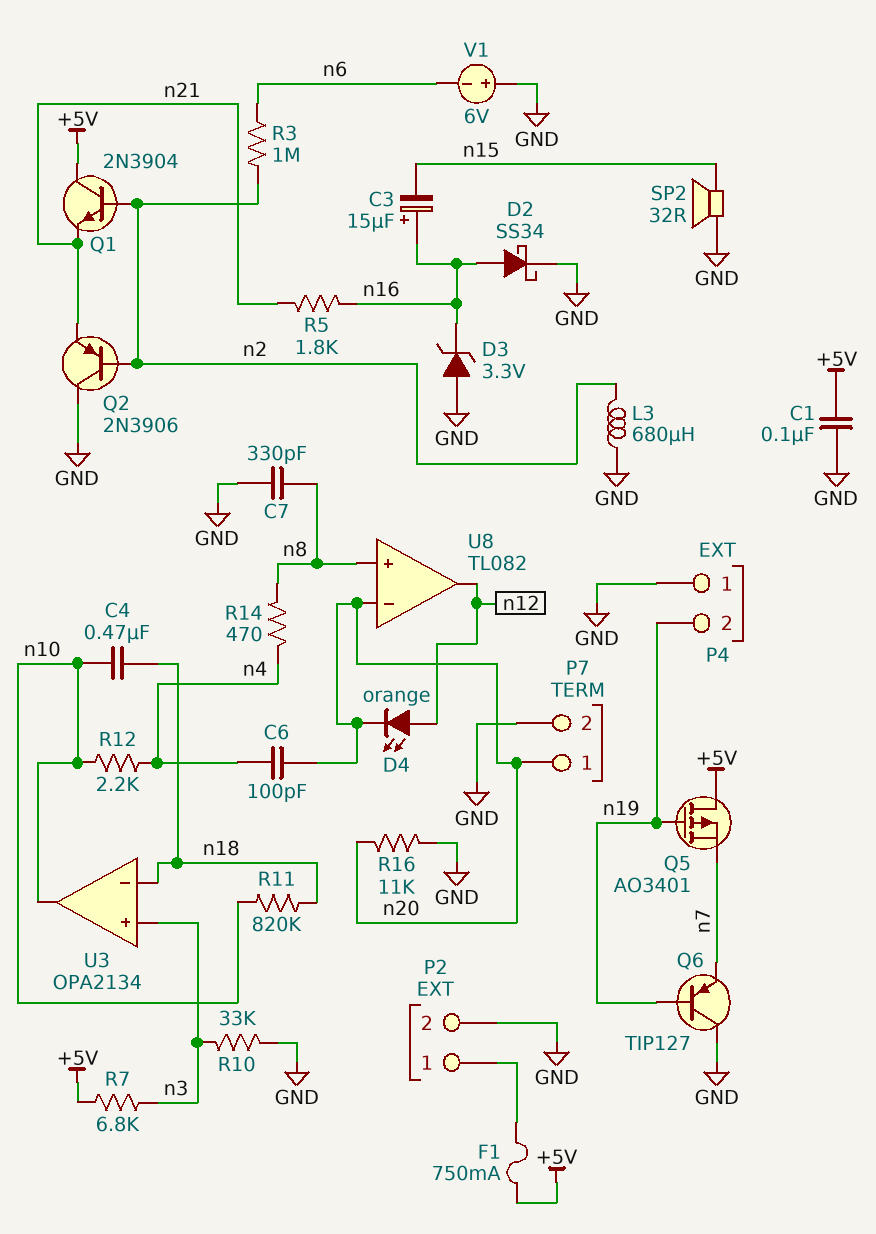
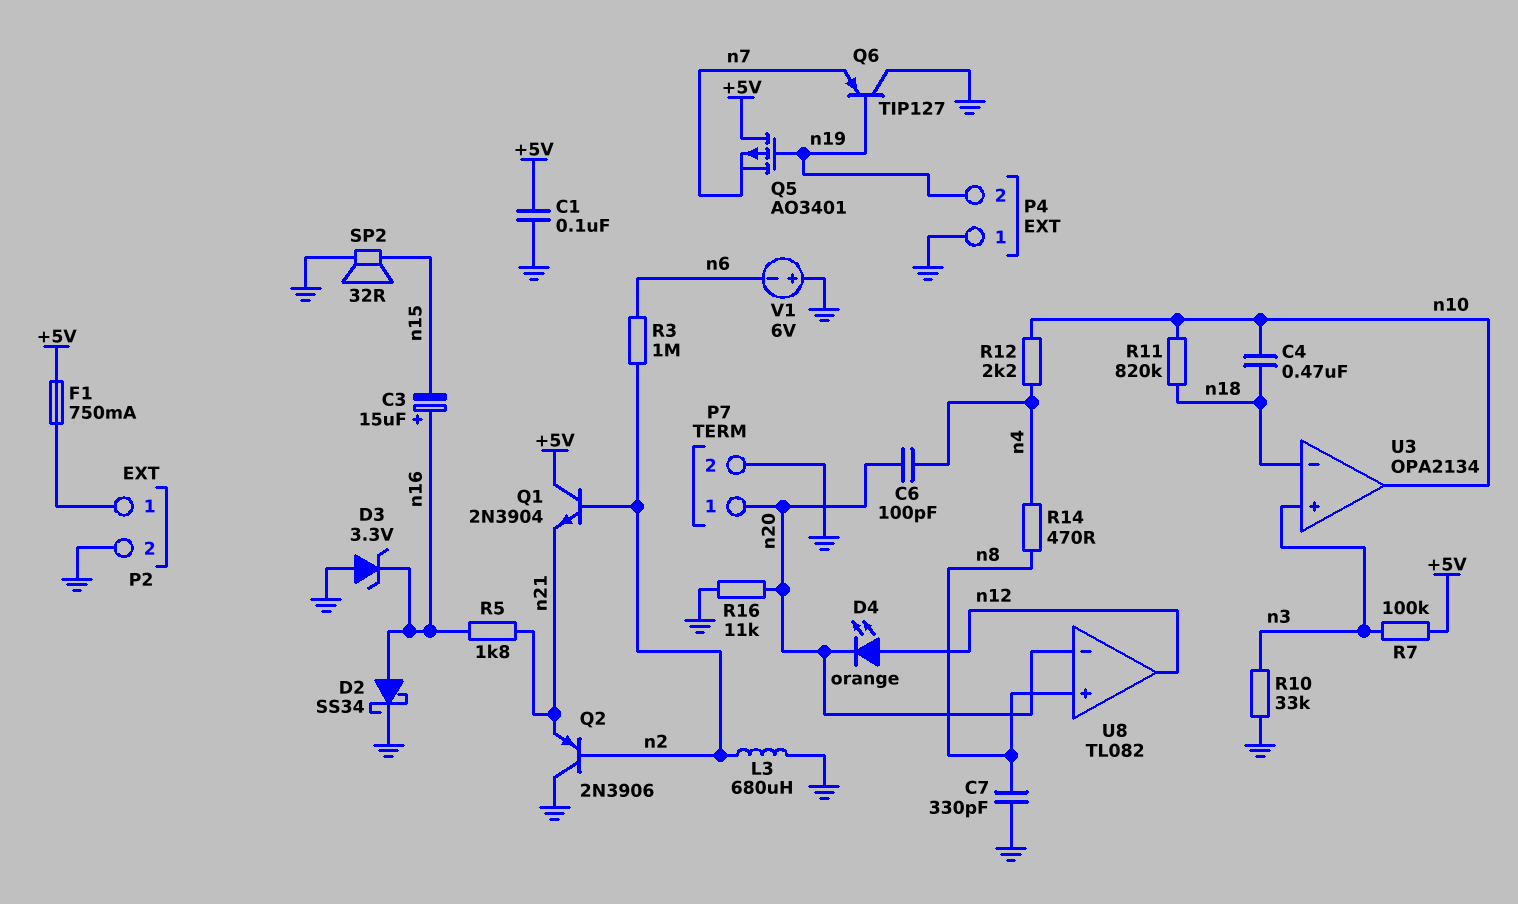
R7: 6.8k (+5V, n3) -> 100k (+5V, n3)

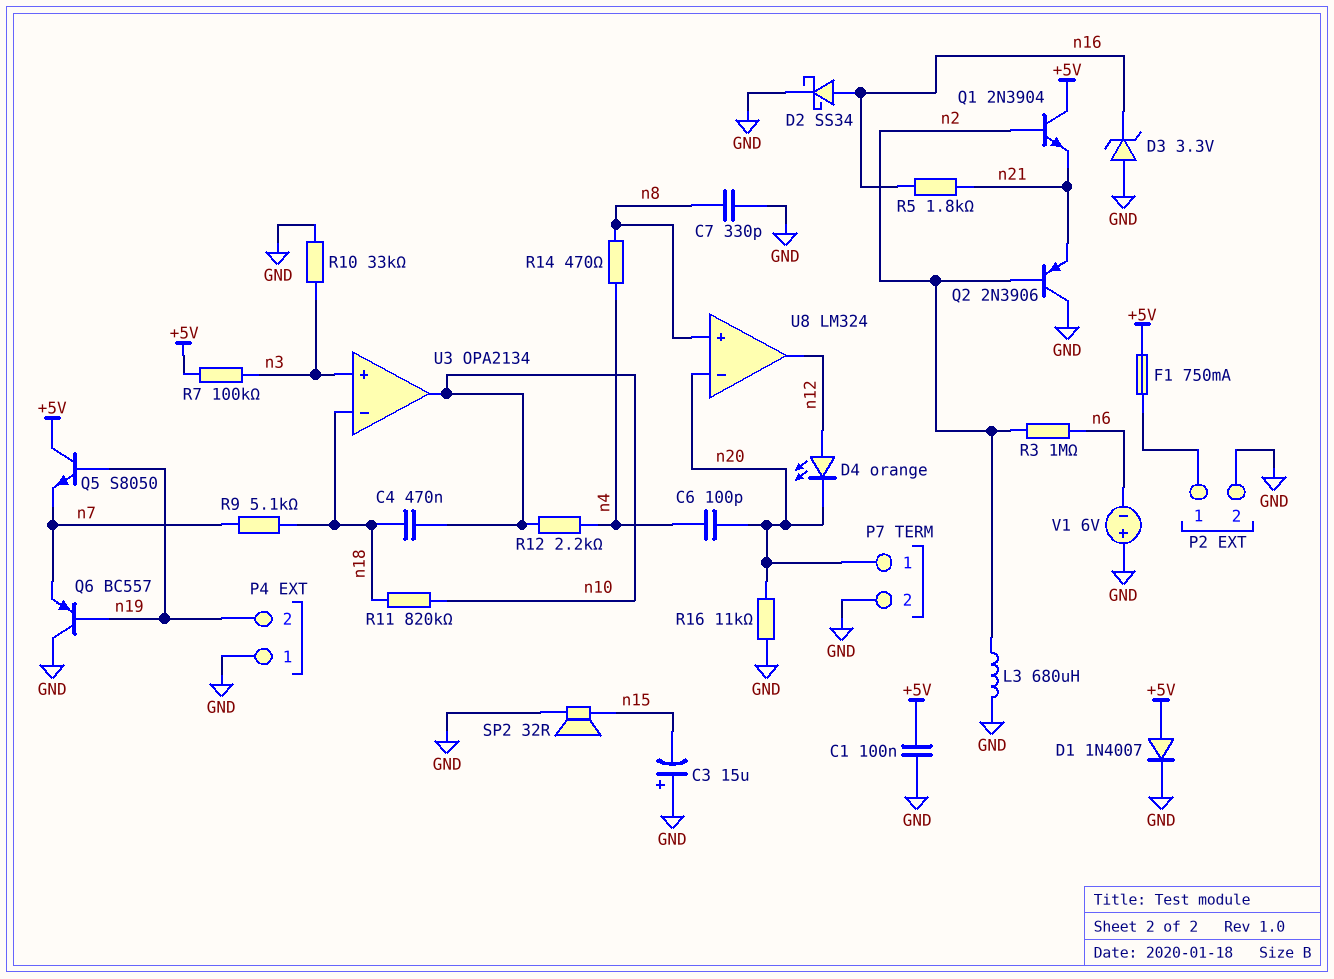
C3: 15uF (plus n16, minus n15) -> 15uF (plus GND, minus n15)
D1: none -> diode 1N4007 (A +5V, K GND)
Q5: PMOS AO3401 (G n19, D +5V, S n7) -> NPN S8050 (B n19, C +5V, E n7)
Q6: PNP TIP127 (B n19, C GND, E n7) -> PNP BC557 (B n19, C GND, E n7)
R9: none -> 5.1k (n7, n18)
U8: TL082 -> LM324

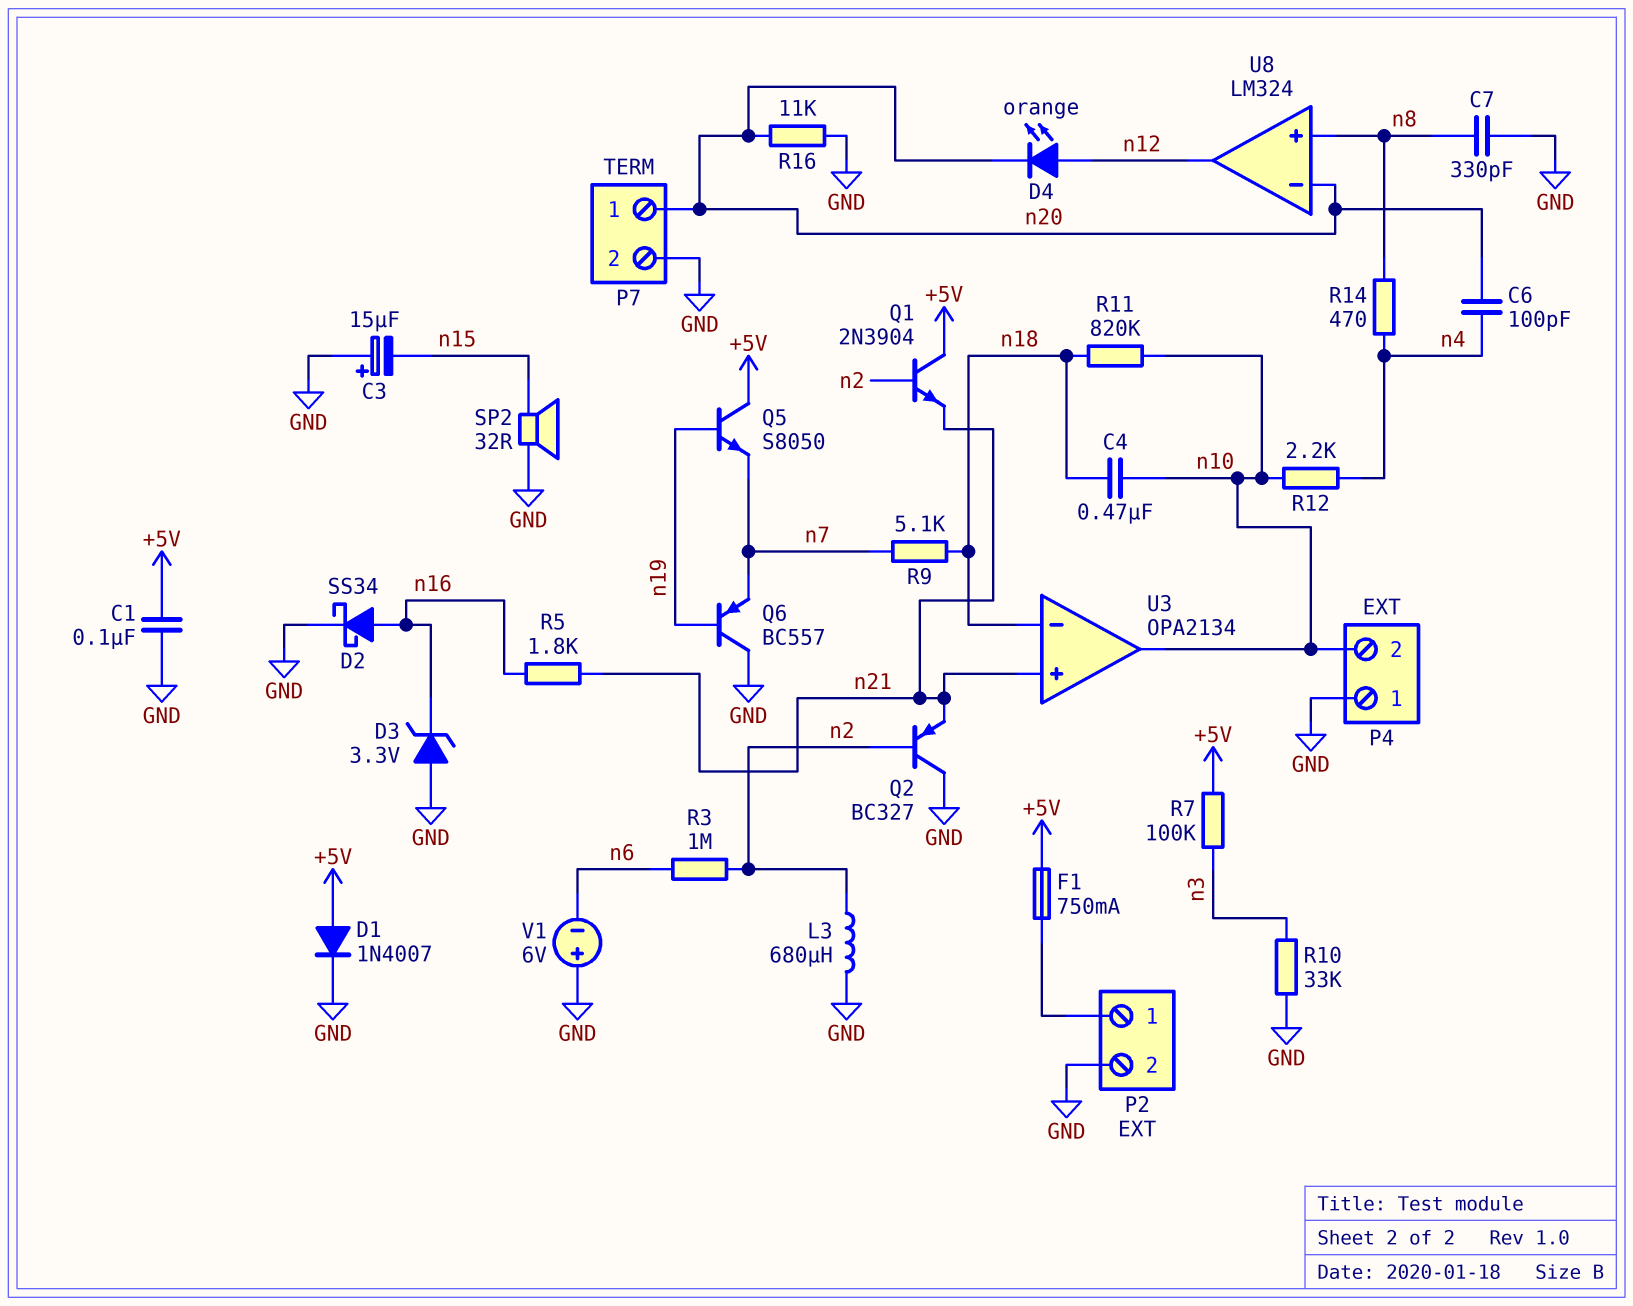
P4 pin 2: n19 -> n10
Q2: PNP 2N3906 (B n2, C GND, E n21) -> PNP BC327 (B n2, C GND, E n21)
U3 pin in+: n3 -> n21

